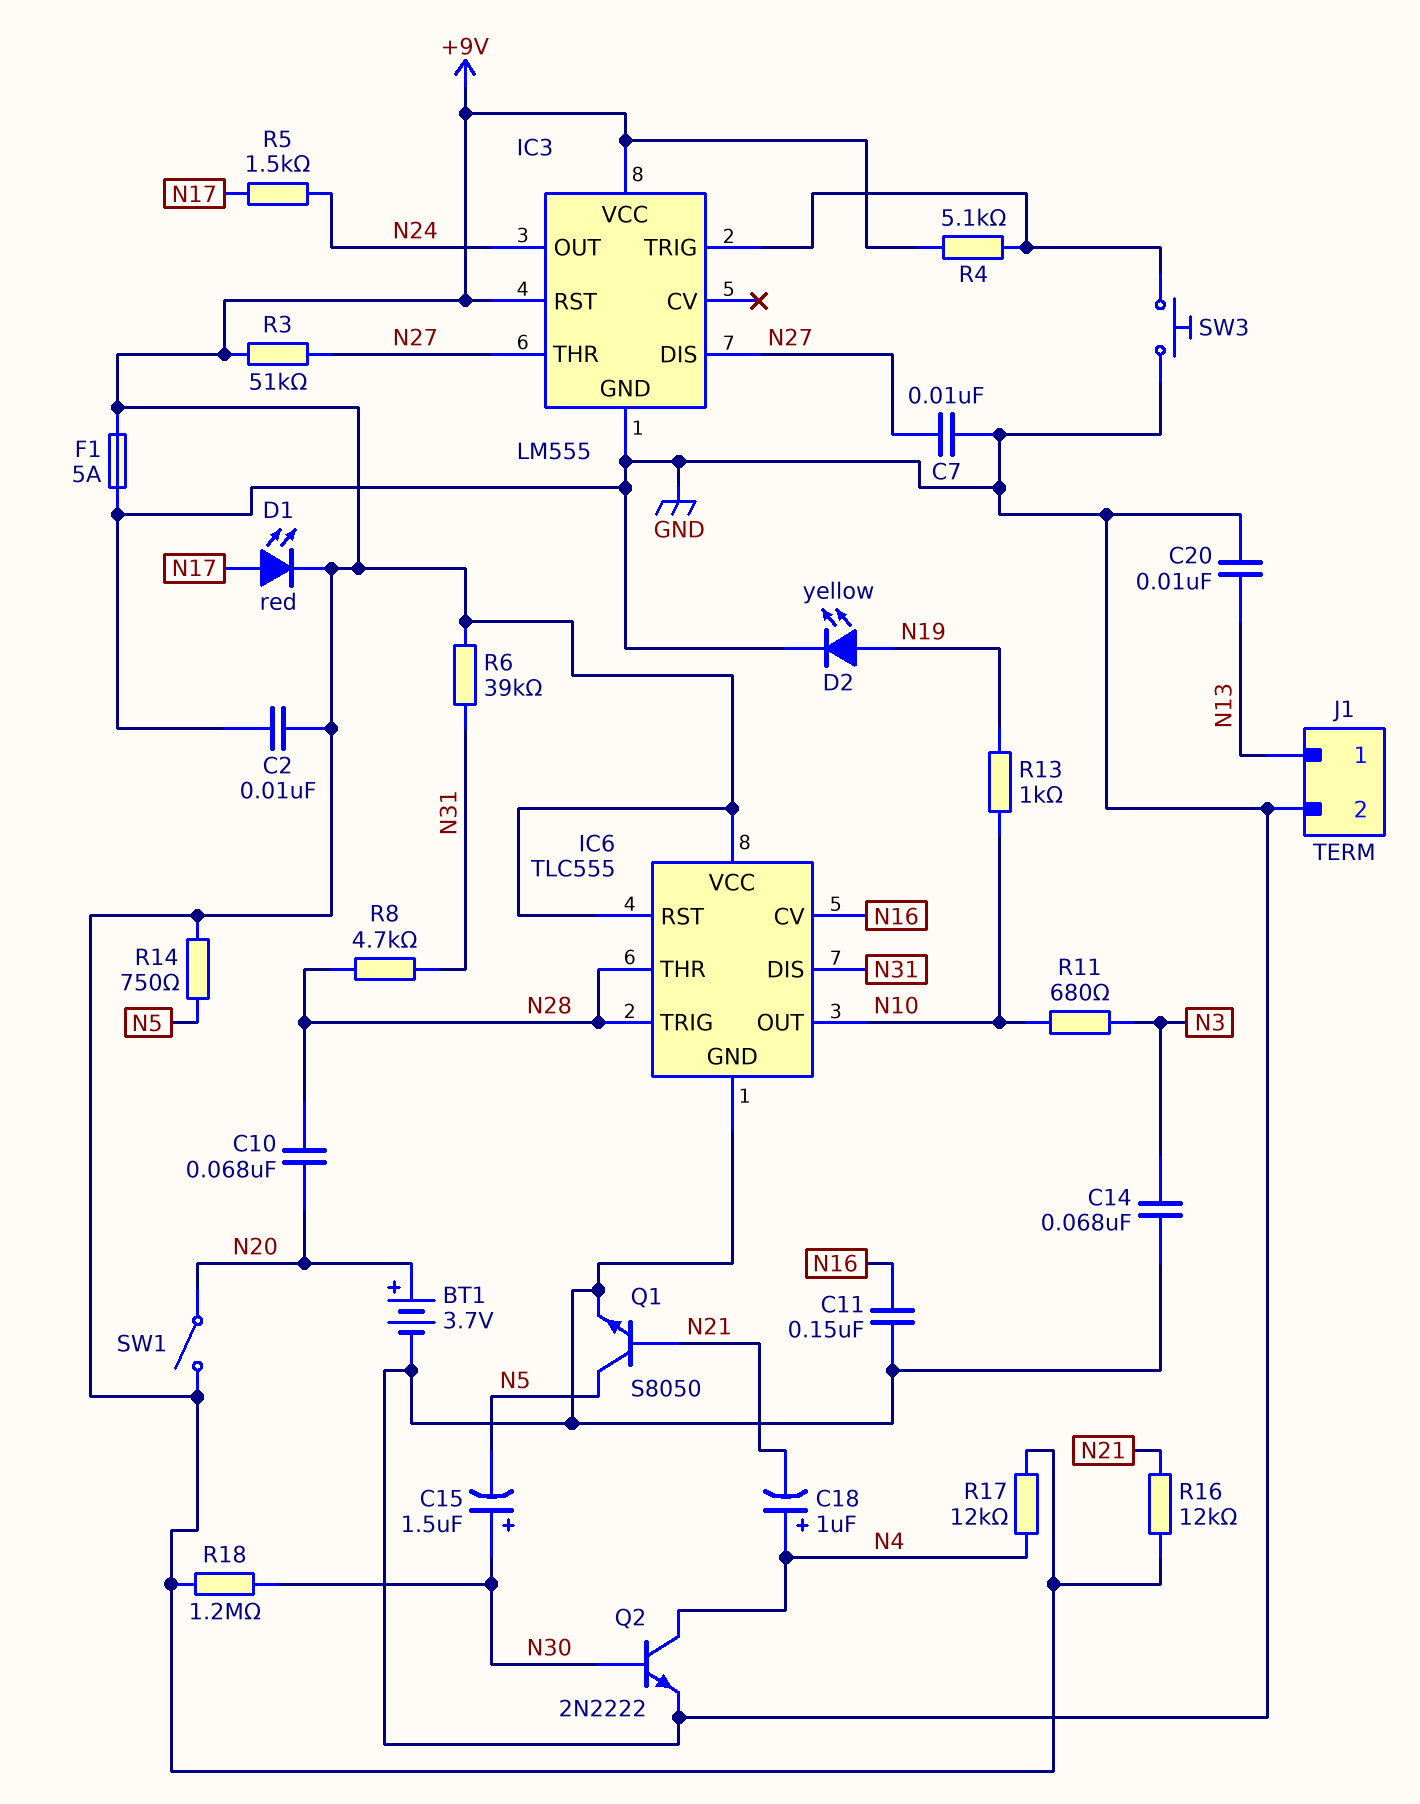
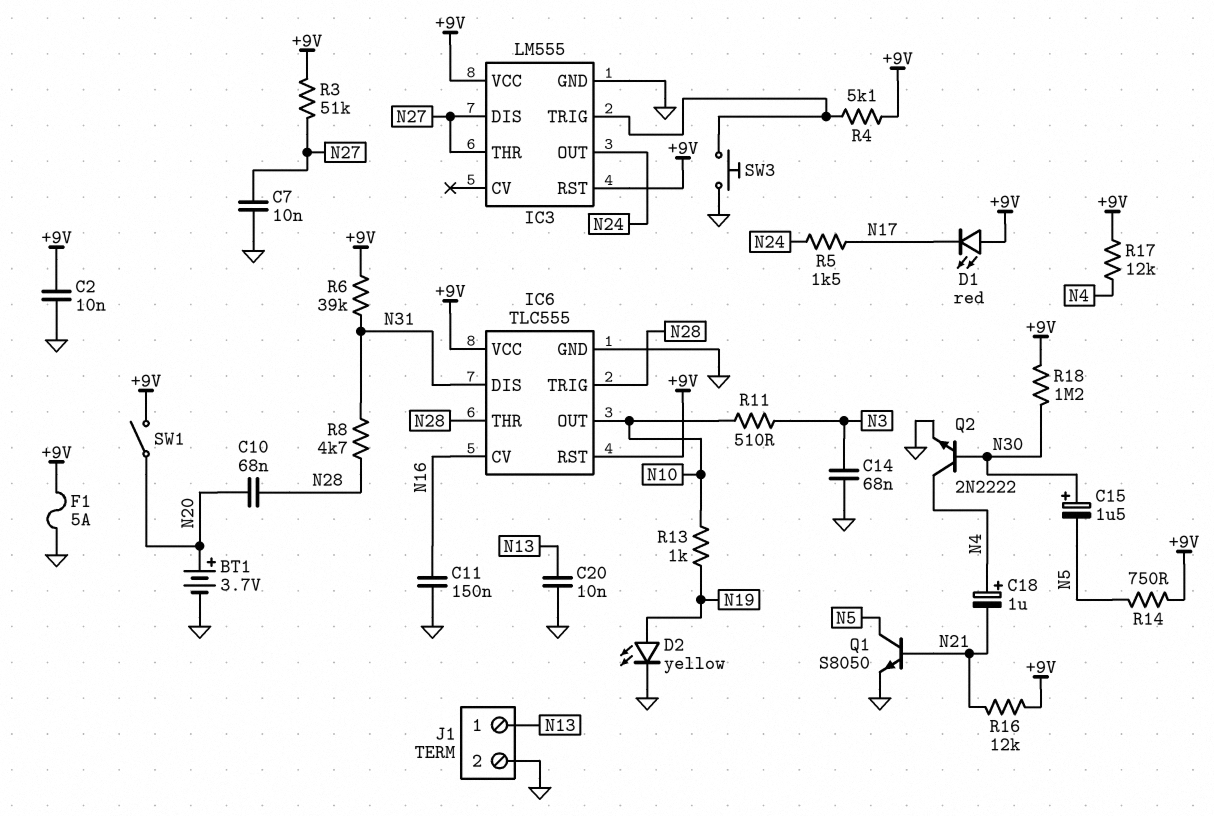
D1: LED red (A N17, K +9V) -> LED red (A +9V, K N17)
R11: 680 (N3, N10) -> 510 (N3, N10)

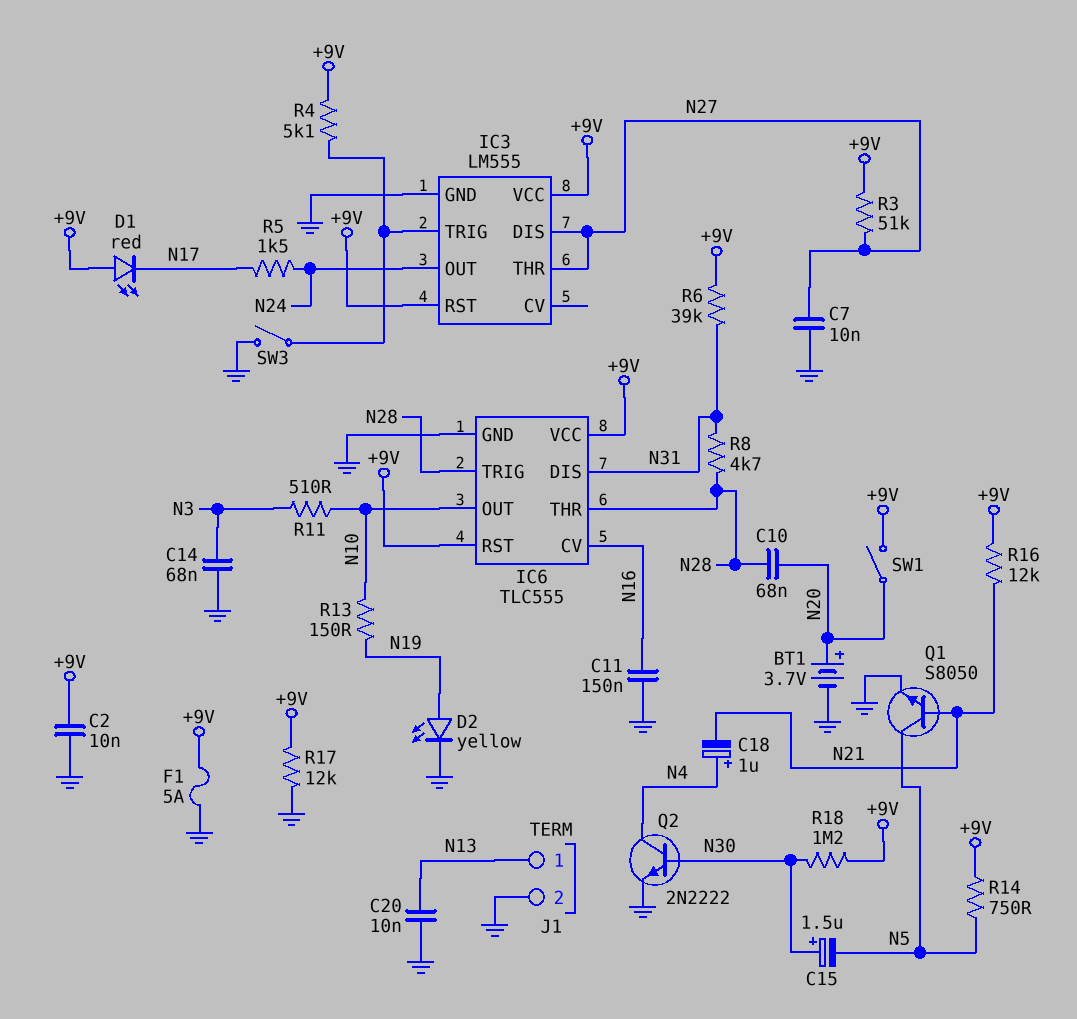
R13: 1k (N10, N19) -> 150 (N10, N19)
R17: 12k (+9V, N4) -> 12k (+9V, GND)
SW3: button (GND, IC3/TRIG) -> switch (GND, IC3/TRIG)

